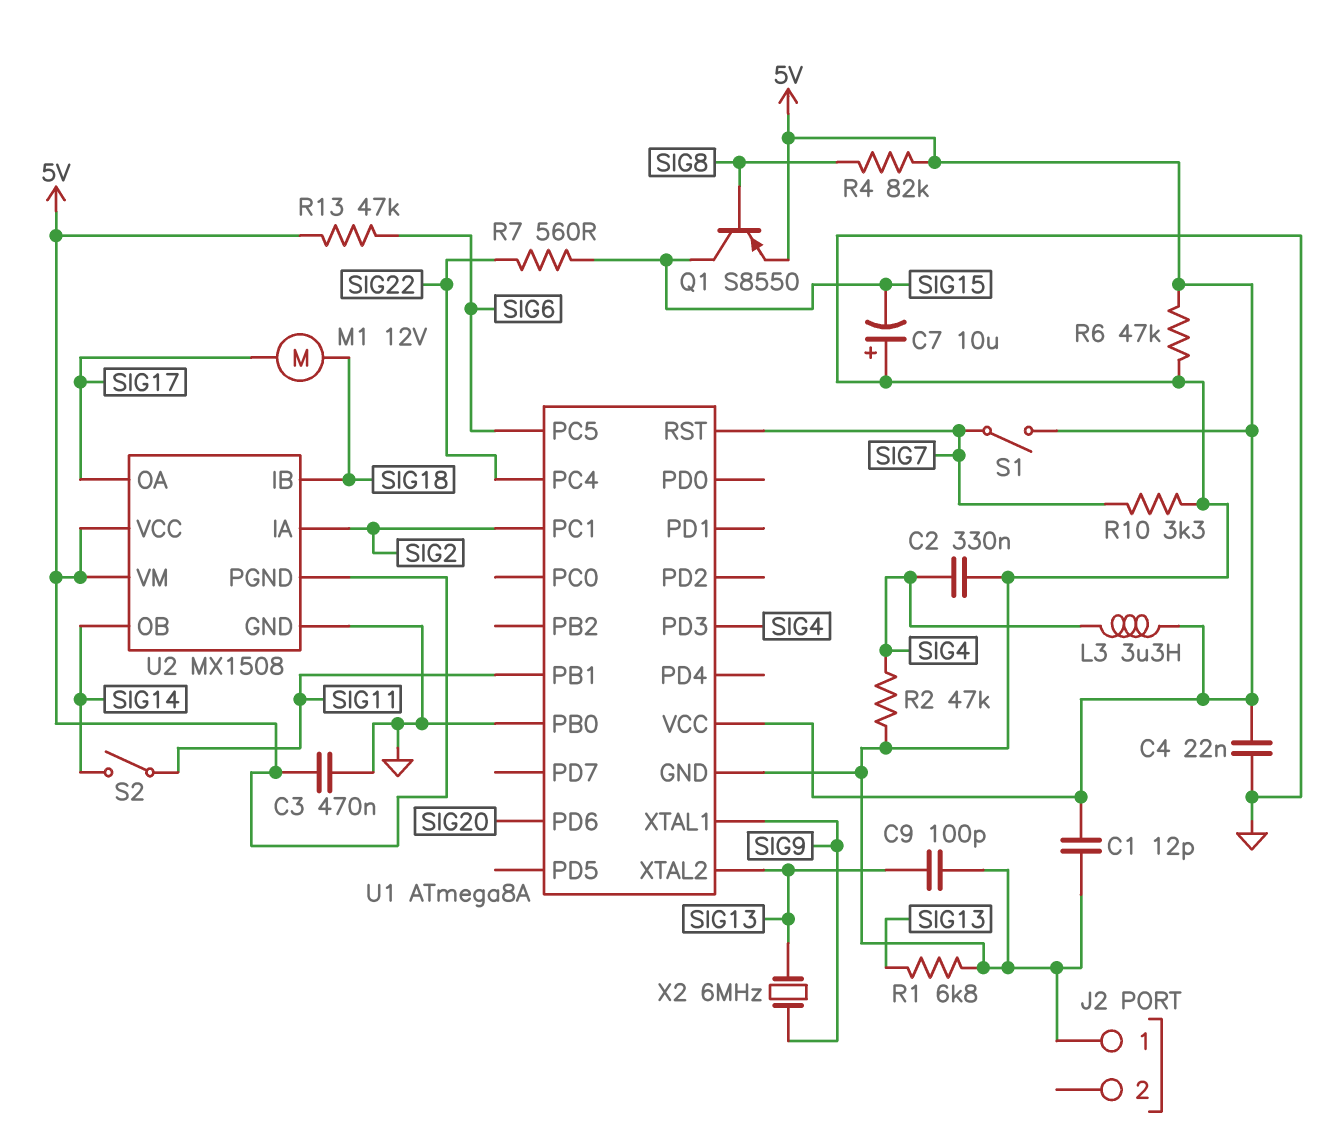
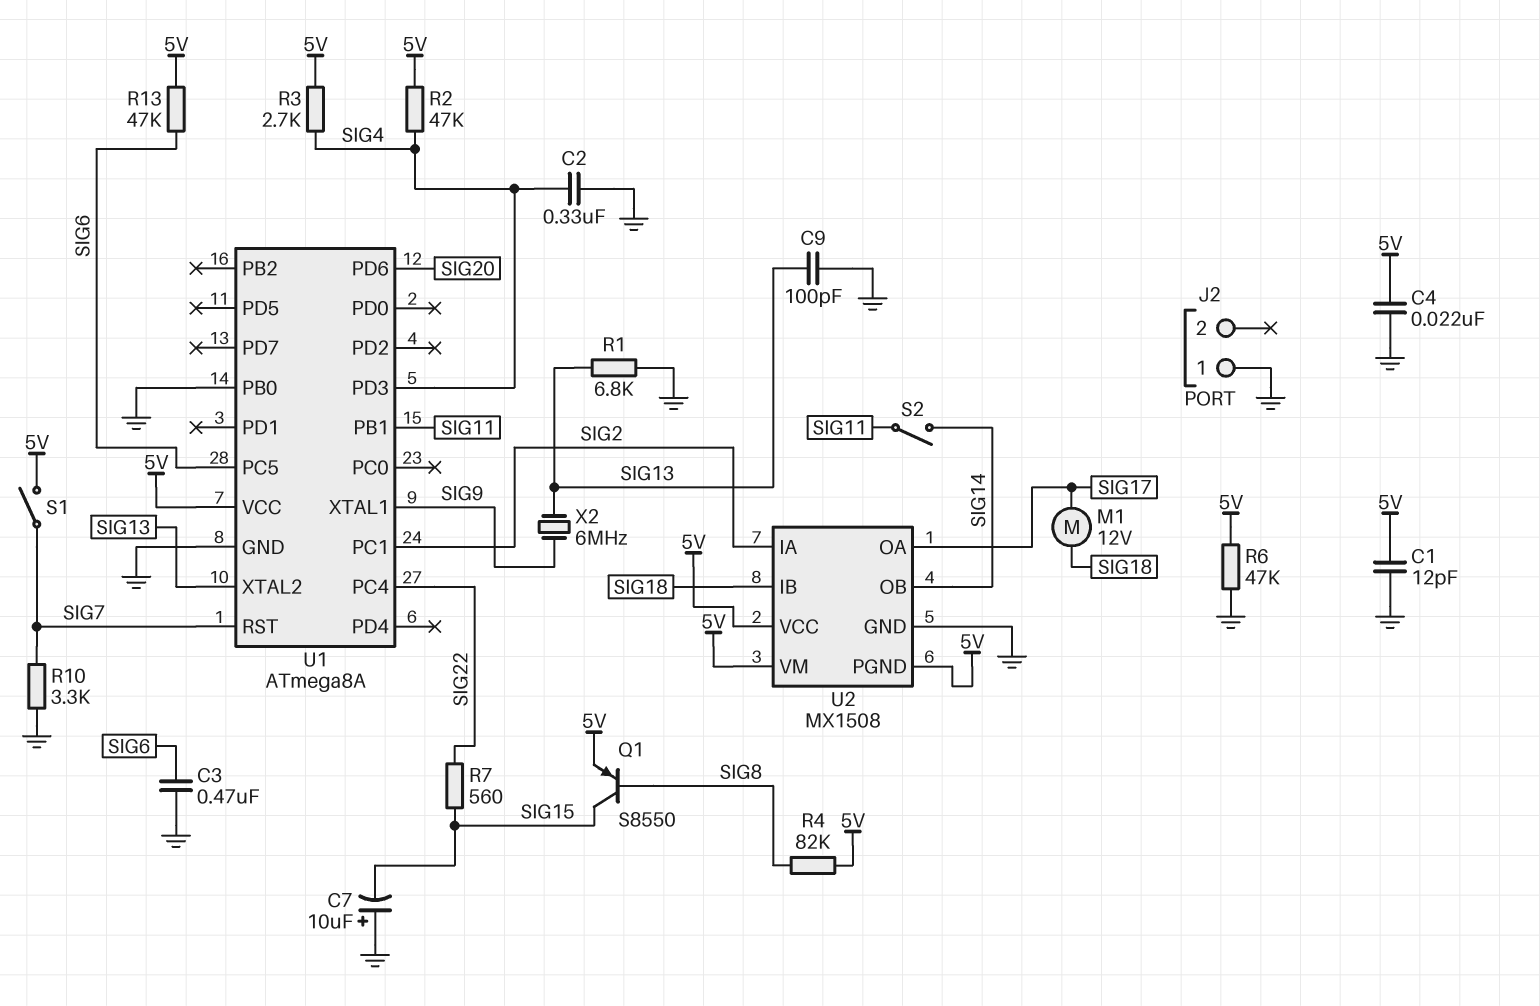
C3: 470nF (5V, GND) -> 470nF (GND, SIG6)
L3: 3.3uH (5V, SIG4) -> none
R2: 47k (GND, SIG4) -> 47k (5V, SIG4)
R3: none -> 2.7k (5V, SIG4)

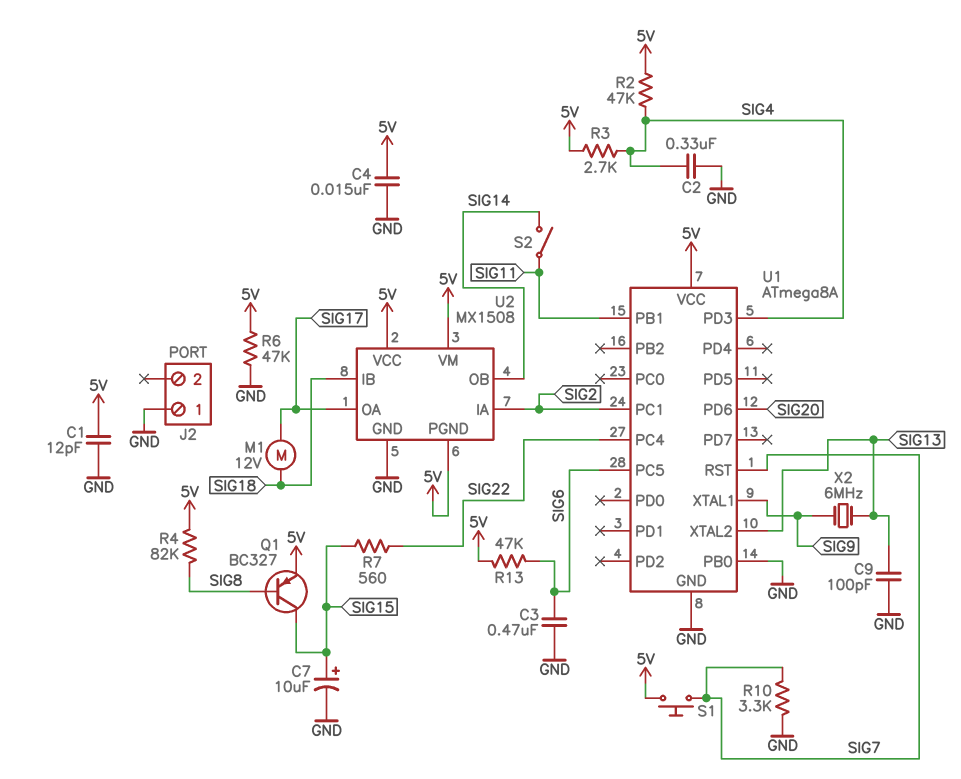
C4: 22nF (5V, GND) -> 15nF (5V, GND)
C7: 10uF (plus GND, minus SIG15) -> 10uF (plus SIG15, minus GND)
Q1: PNP S8550 (B SIG8, C SIG15, E 5V) -> PNP BC327 (B SIG8, C SIG15, E 5V)
R1: 6.8k (GND, SIG13) -> none
S1: switch (5V, SIG7) -> button (5V, SIG7)

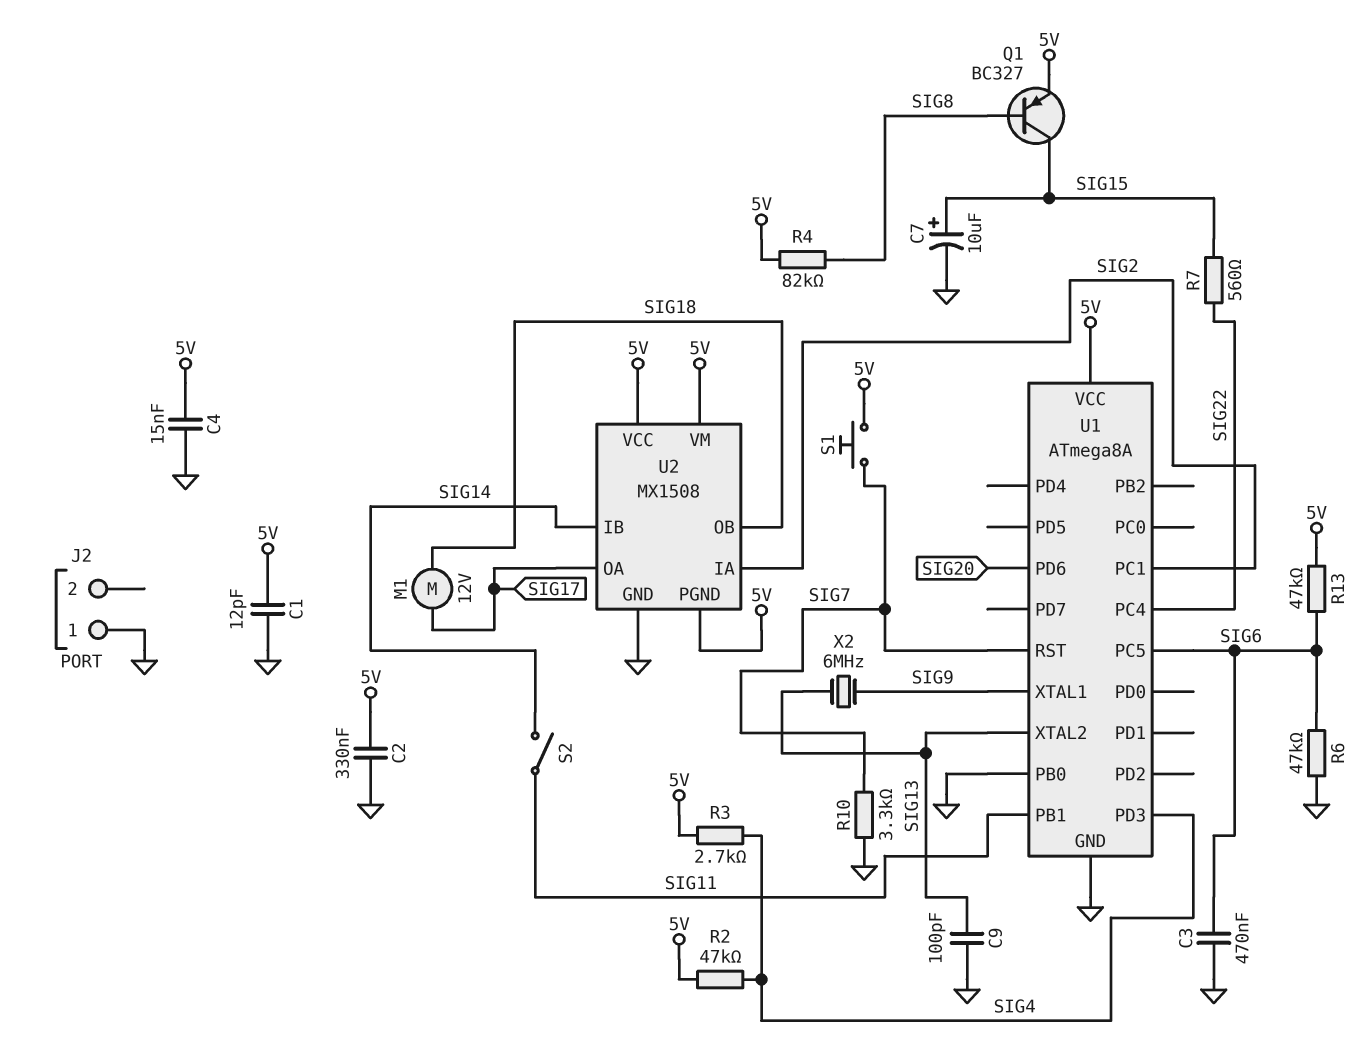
C2: 330nF (GND, SIG4) -> 330nF (5V, GND)
R6: 47k (5V, GND) -> 47k (GND, SIG6)
U2 pin IB: SIG18 -> SIG14
U2 pin OB: SIG14 -> SIG18

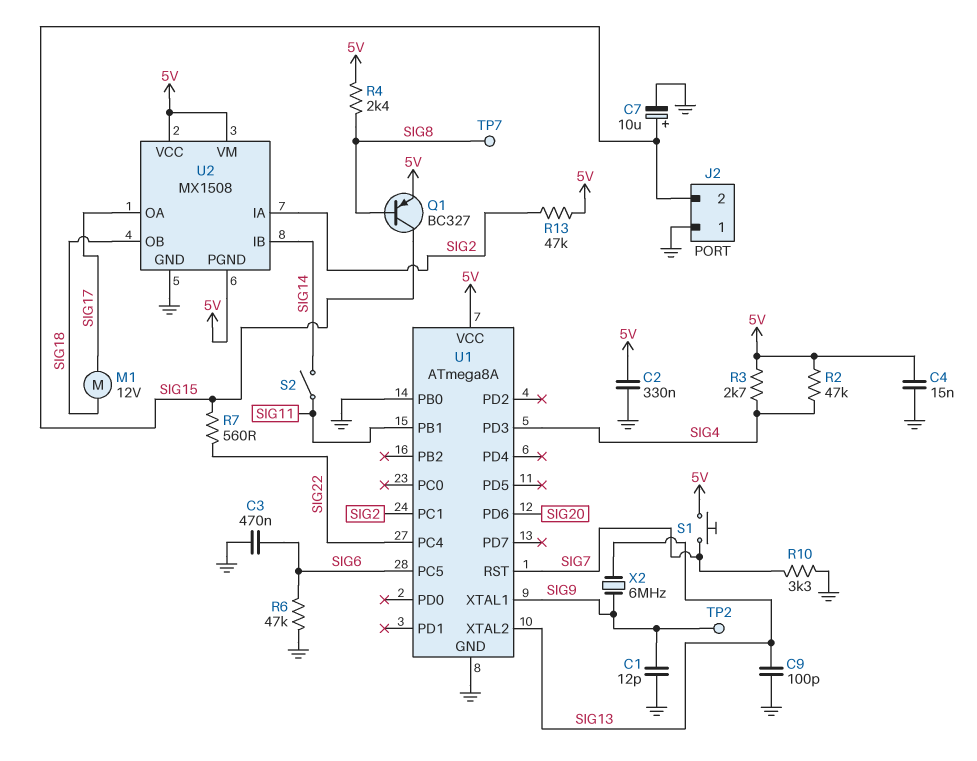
C1: 12pF (5V, GND) -> 12pF (GND, SIG9)
J2 pin 2: none -> SIG15
R4: 82k (5V, SIG8) -> 2.4k (5V, SIG8)
R13: 47k (5V, SIG6) -> 47k (5V, SIG2)
TP2: none -> test point (SIG9)
TP7: none -> test point (SIG8)

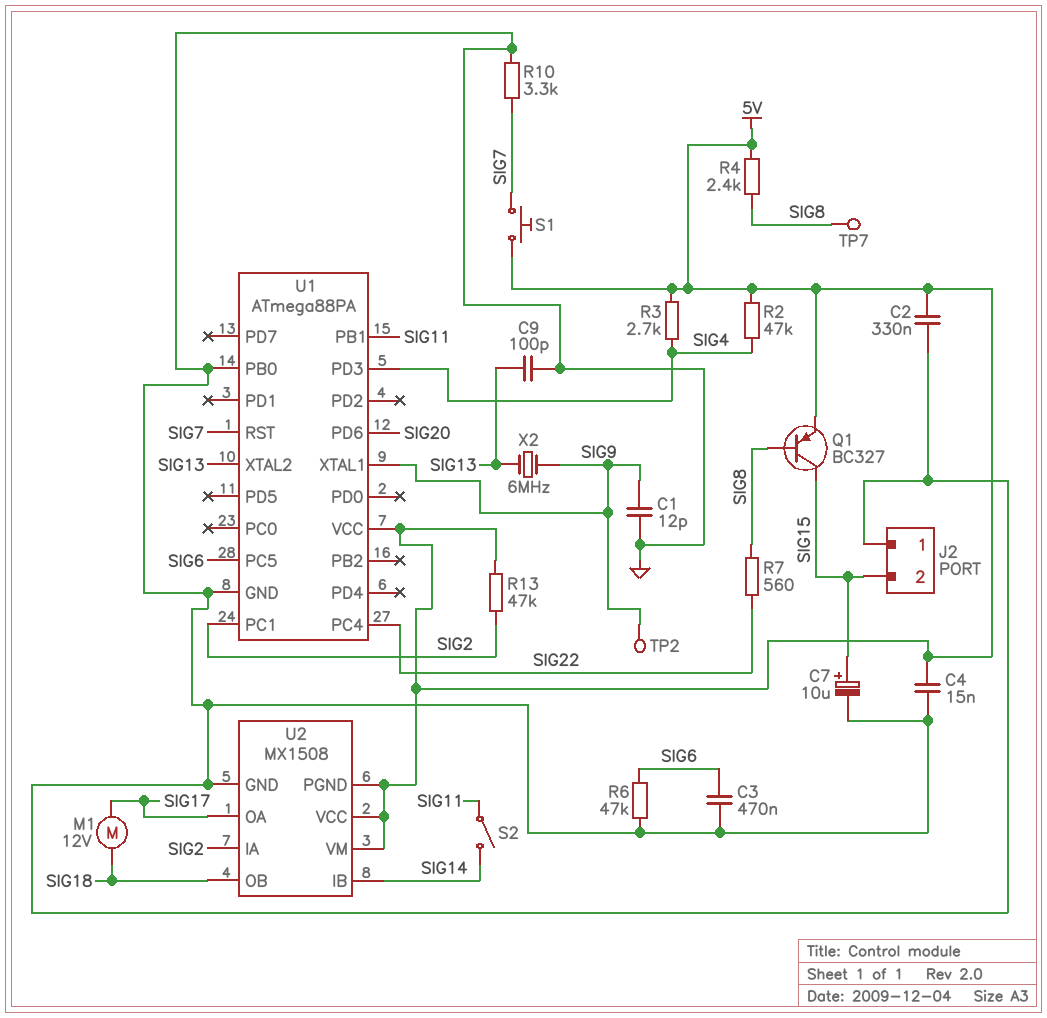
R7: 560 (SIG15, SIG22) -> 560 (SIG8, SIG22)
U1: ATmega8A -> ATmega88PA

